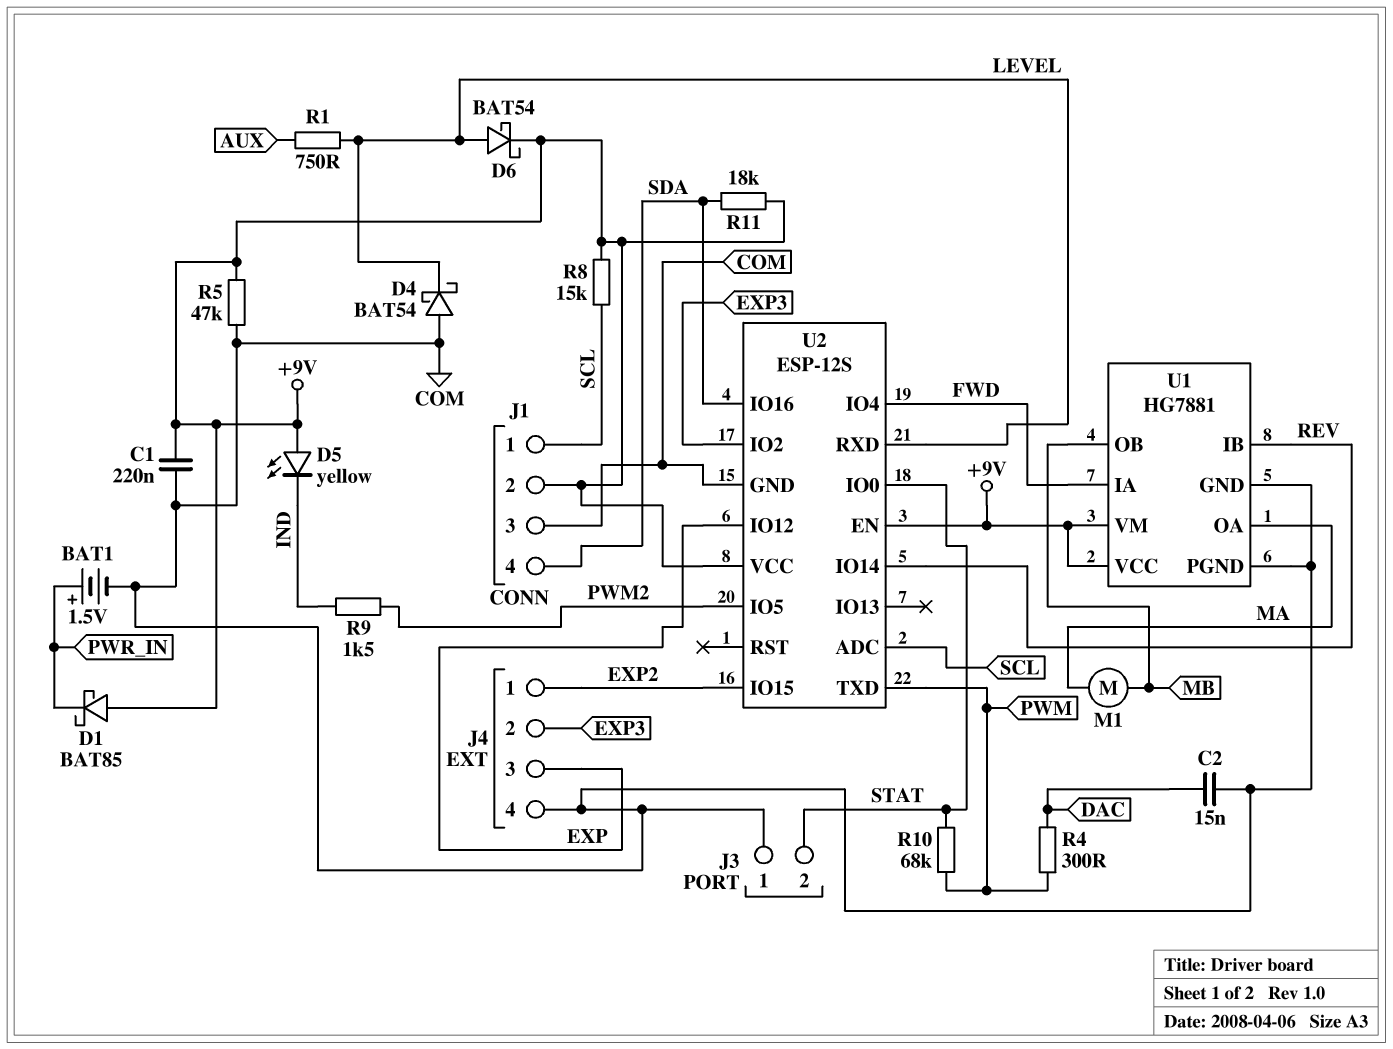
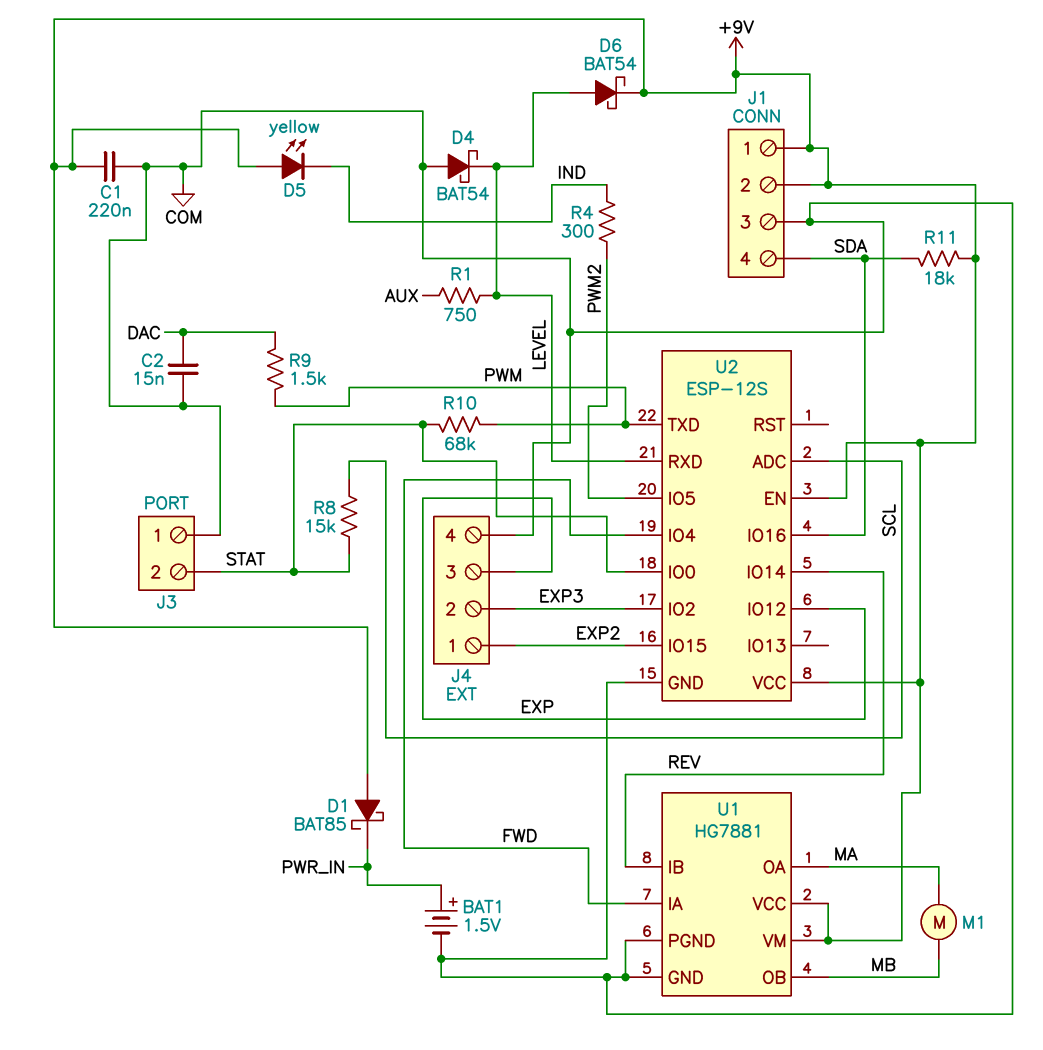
J1 pin 1: SCL -> +9V
R4: 300 (DAC, PWM) -> 300 (IND, PWM2)
R5: 47k (+9V, COM) -> none
R8: 15k (+9V, SCL) -> 15k (SCL, STAT)
R9: 1.5k (IND, PWM2) -> 1.5k (DAC, PWM)

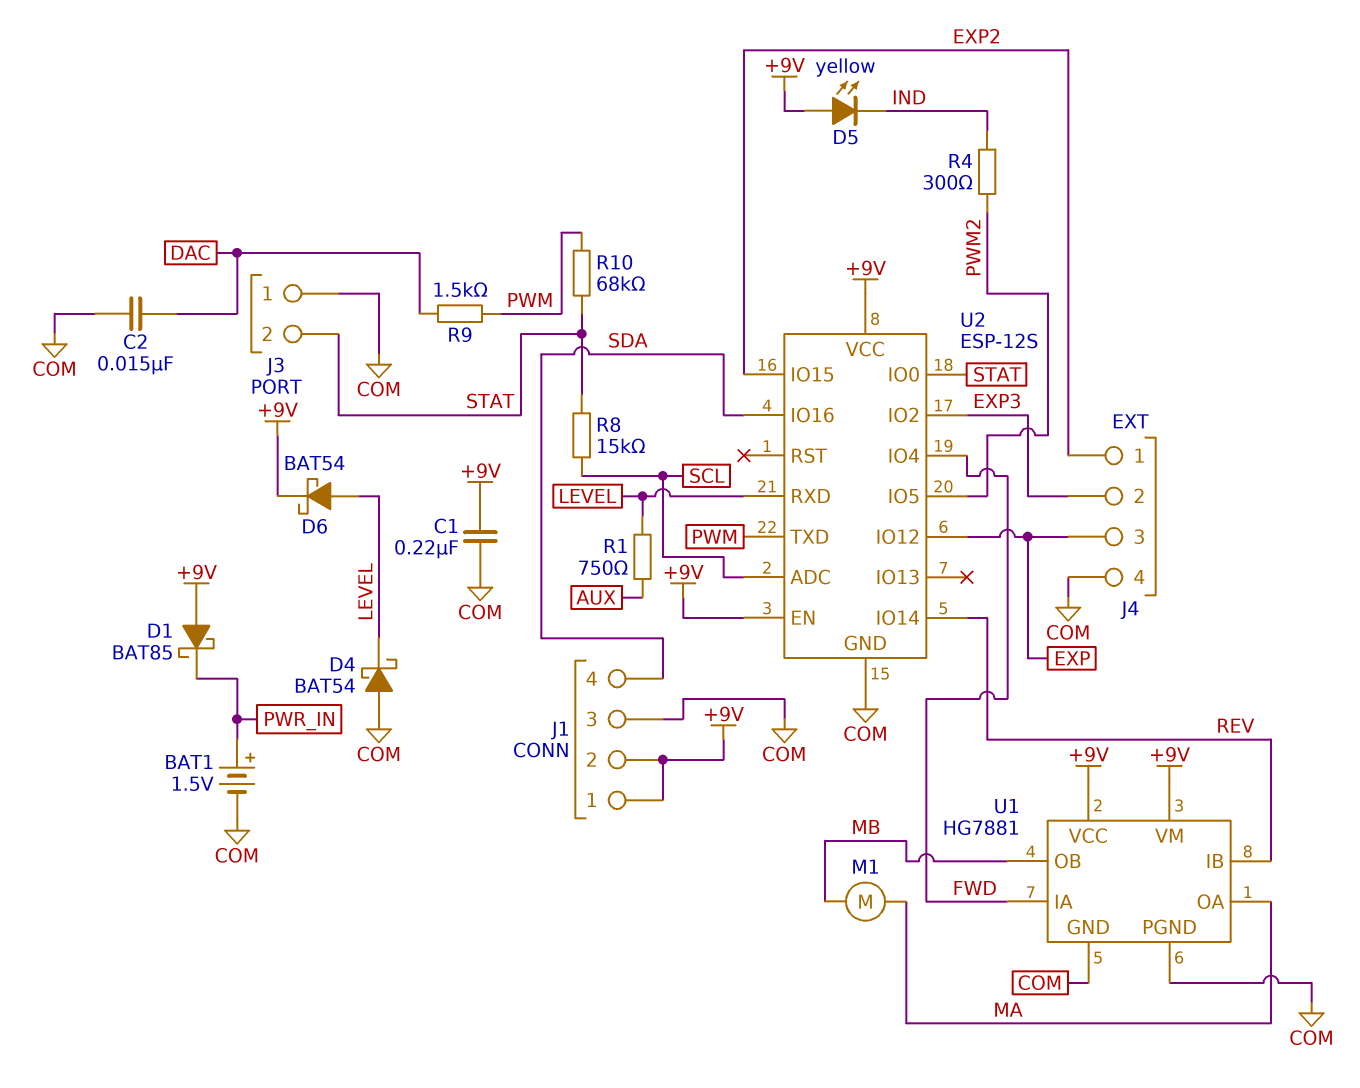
R11: 18k (+9V, SDA) -> none

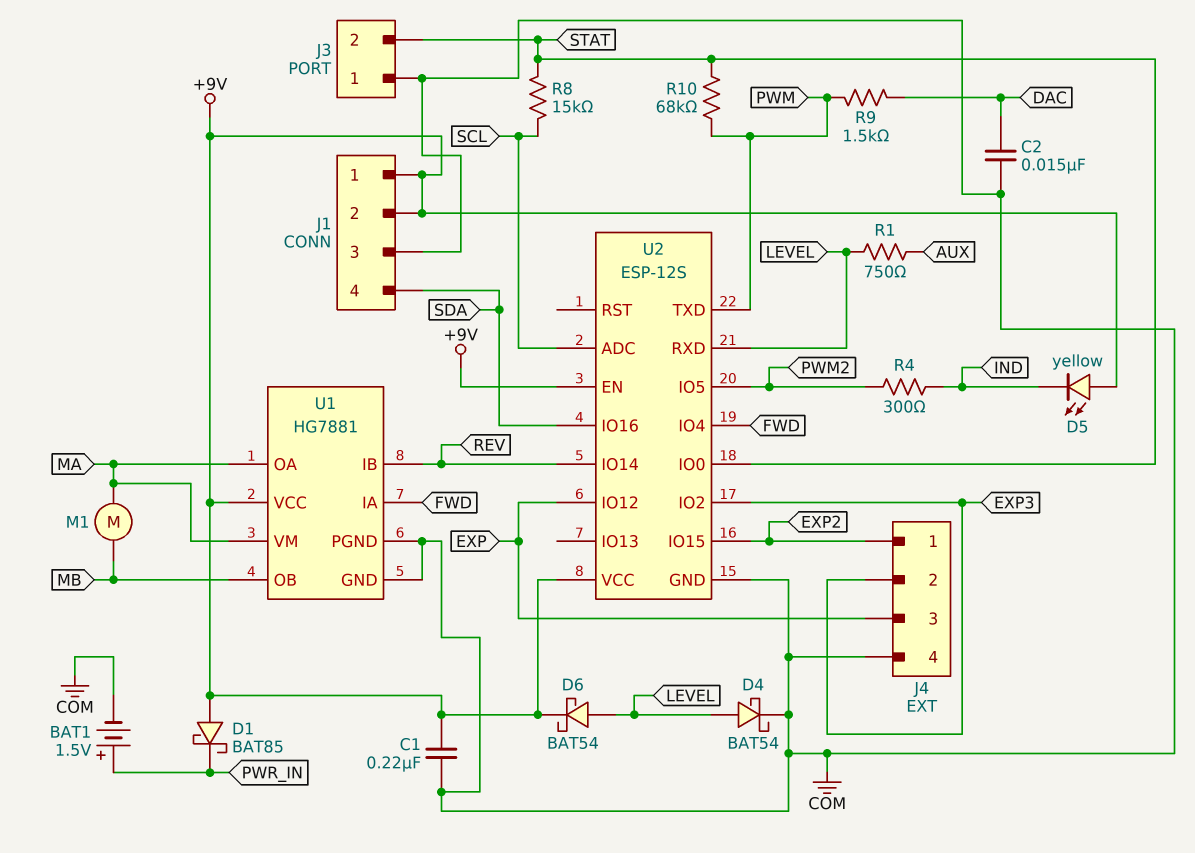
D4: schottky BAT54 (A COM, K LEVEL) -> schottky BAT54 (A LEVEL, K COM)
U1 pin VM: +9V -> MA

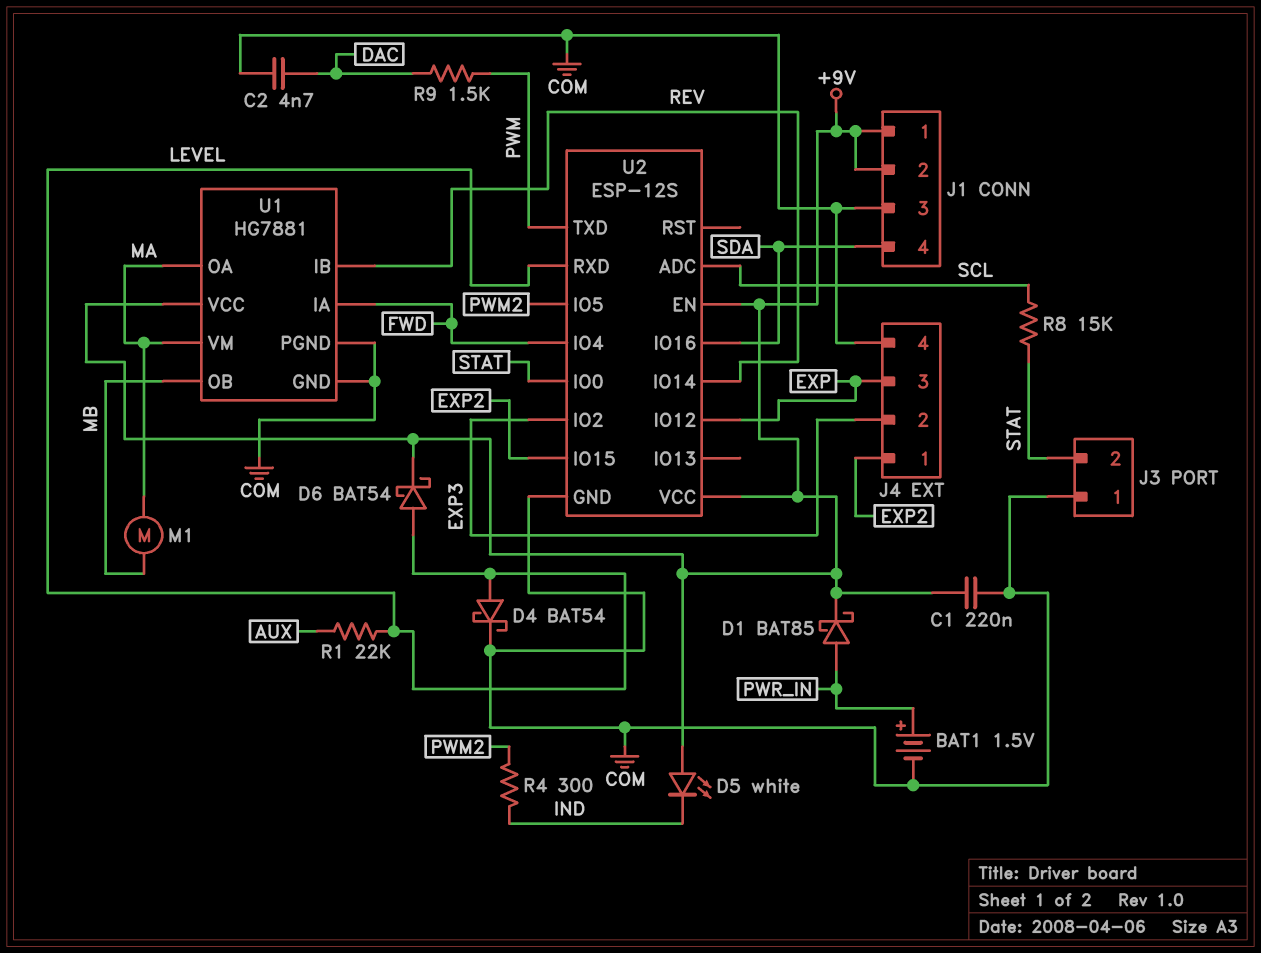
C2: 15nF (COM, DAC) -> 4.7nF (COM, DAC)
D1: schottky BAT85 (A +9V, K PWR_IN) -> schottky BAT85 (A PWR_IN, K +9V)
D5: LED yellow (A +9V, K IND) -> LED white (A +9V, K IND)
R1: 750 (AUX, LEVEL) -> 22k (AUX, LEVEL)
R10: 68k (PWM, STAT) -> none

